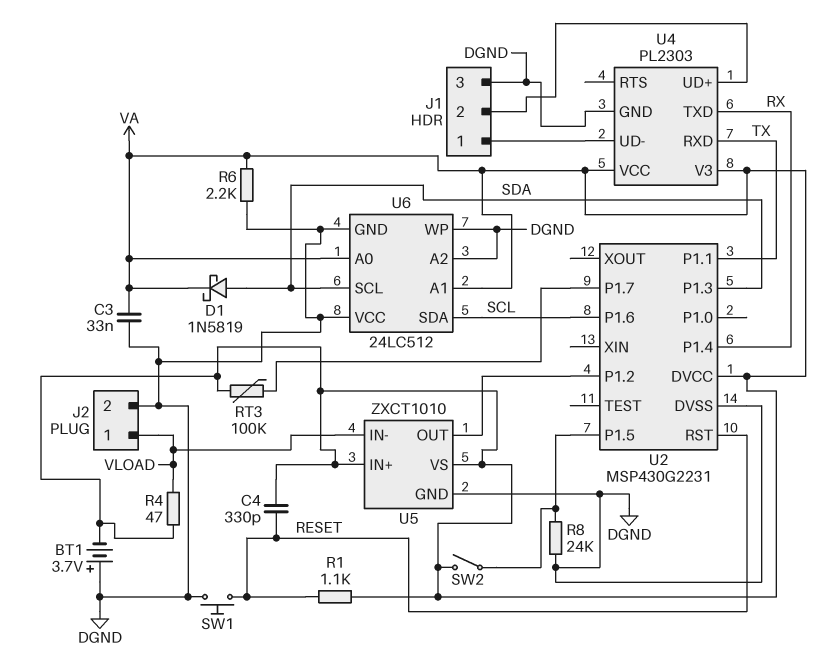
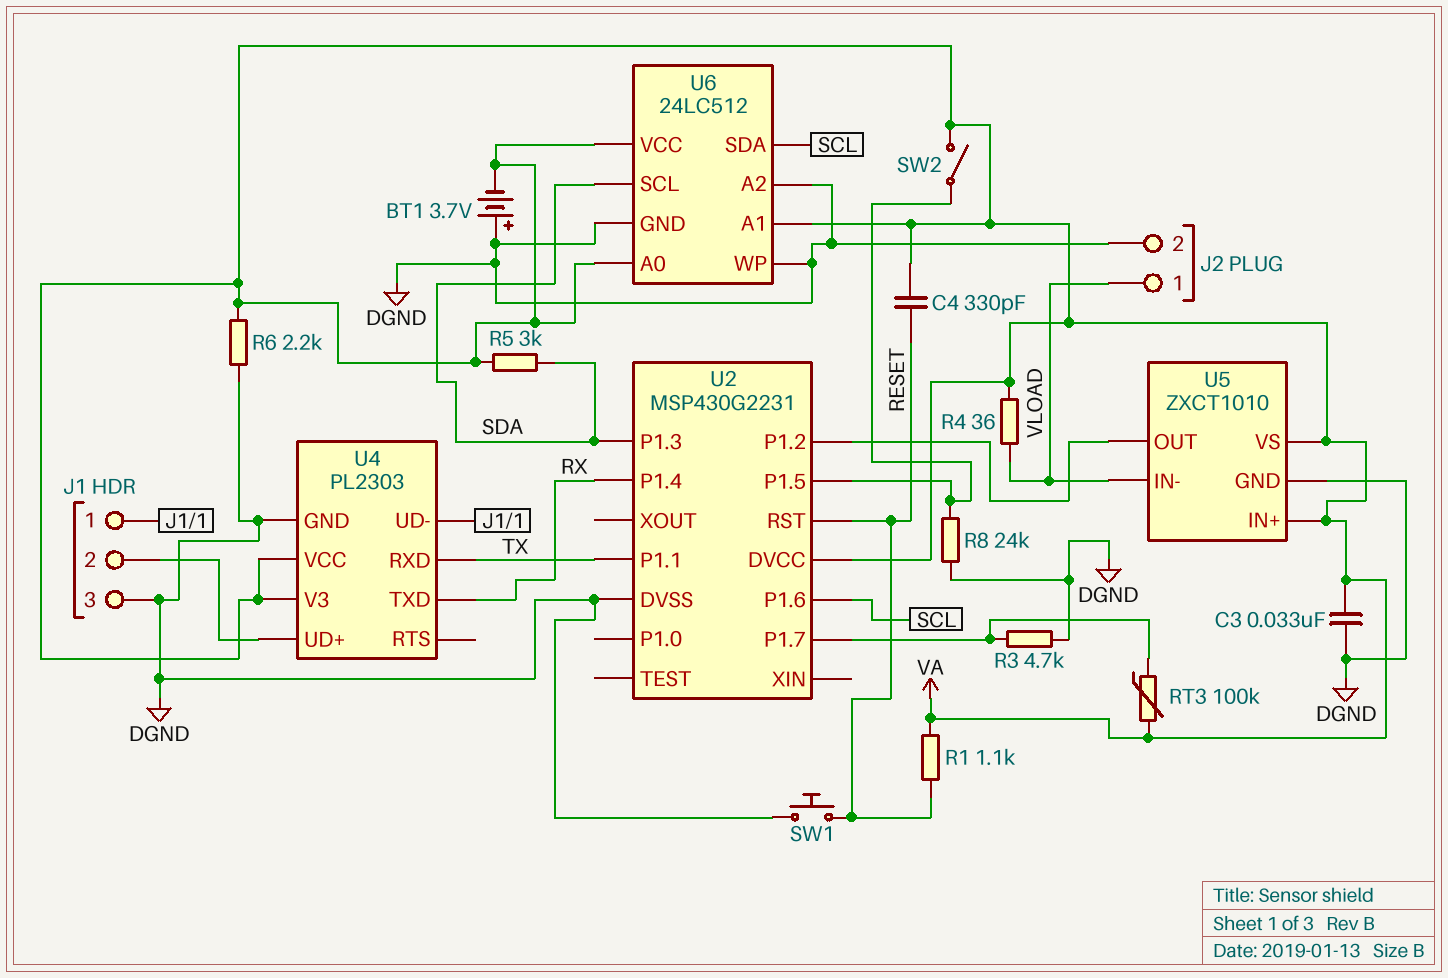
D1: schottky 1N5819 (A SDA, K VA) -> none
R3: none -> 4.7k (DGND, U2/P1.7)
R4: 47 (VA, VLOAD) -> 36 (VA, VLOAD)
R5: none -> 3k (SDA, VA)
U6 pin VCC: DGND -> VA

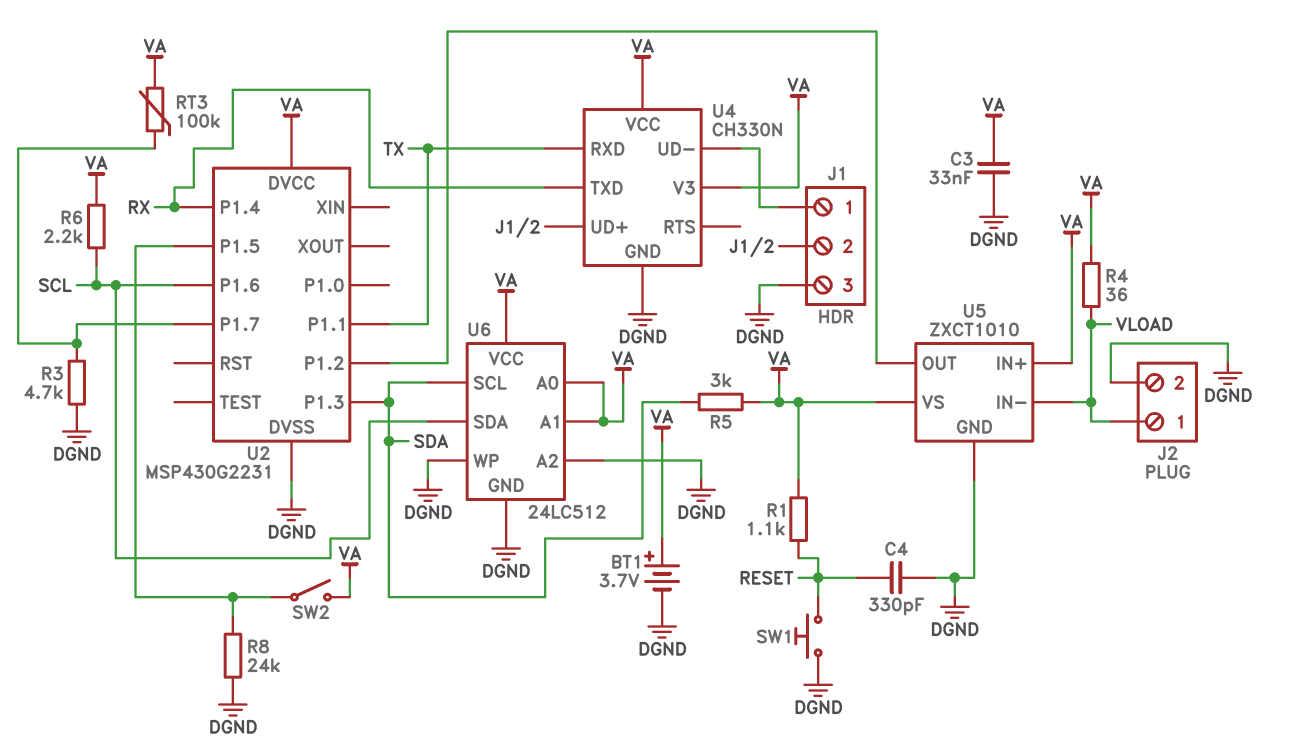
BT1: 3.7V (plus DGND, minus VA) -> 3.7V (plus VA, minus DGND)
C4: 330pF (RESET, VA) -> 330pF (DGND, RESET)
R6: 2.2k (DGND, VA) -> 2.2k (SCL, VA)
U2 pin RST: RESET -> none
U4: PL2303 -> CH330N

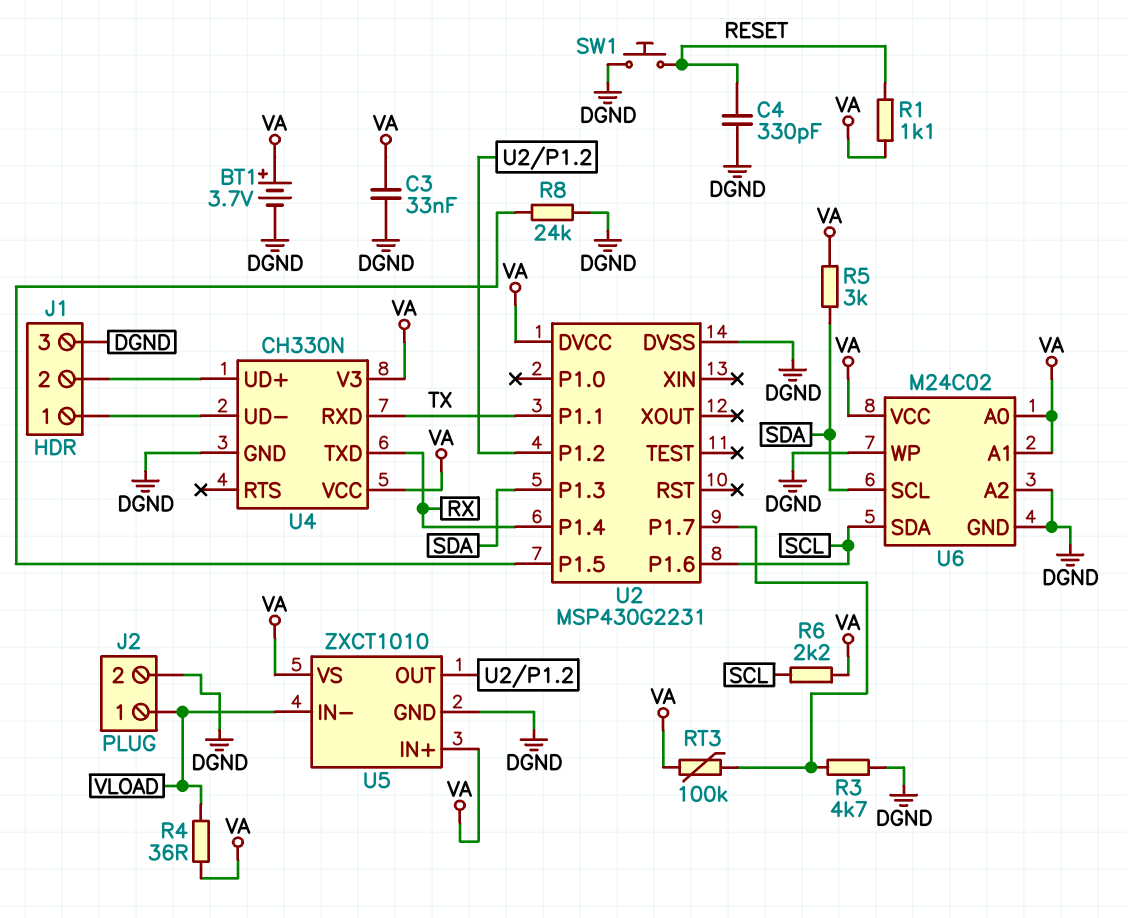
SW2: switch (U2/P1.5, VA) -> none
U6: 24LC512 -> M24C02

